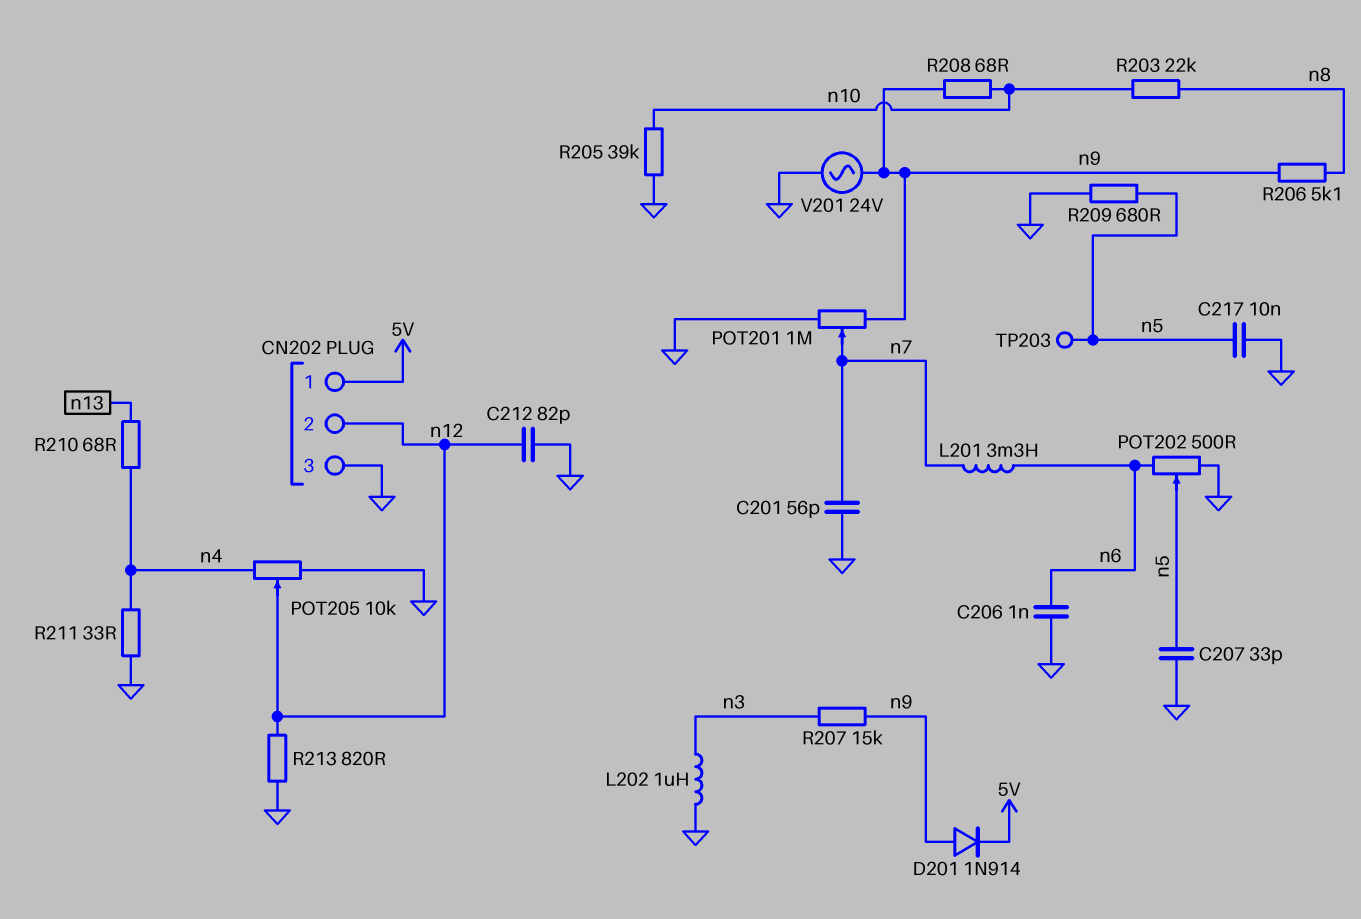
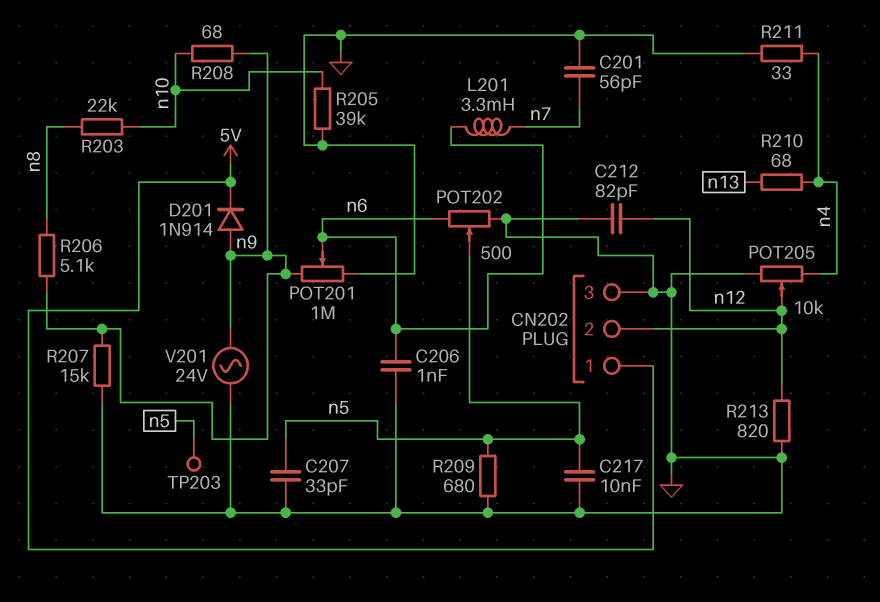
L202: 1uH (GND, n3) -> none
POT201: 1M (GND, n9, wiper n7) -> 1M (GND, n9, wiper n6)
R207: 15k (n3, n9) -> 15k (GND, n9)

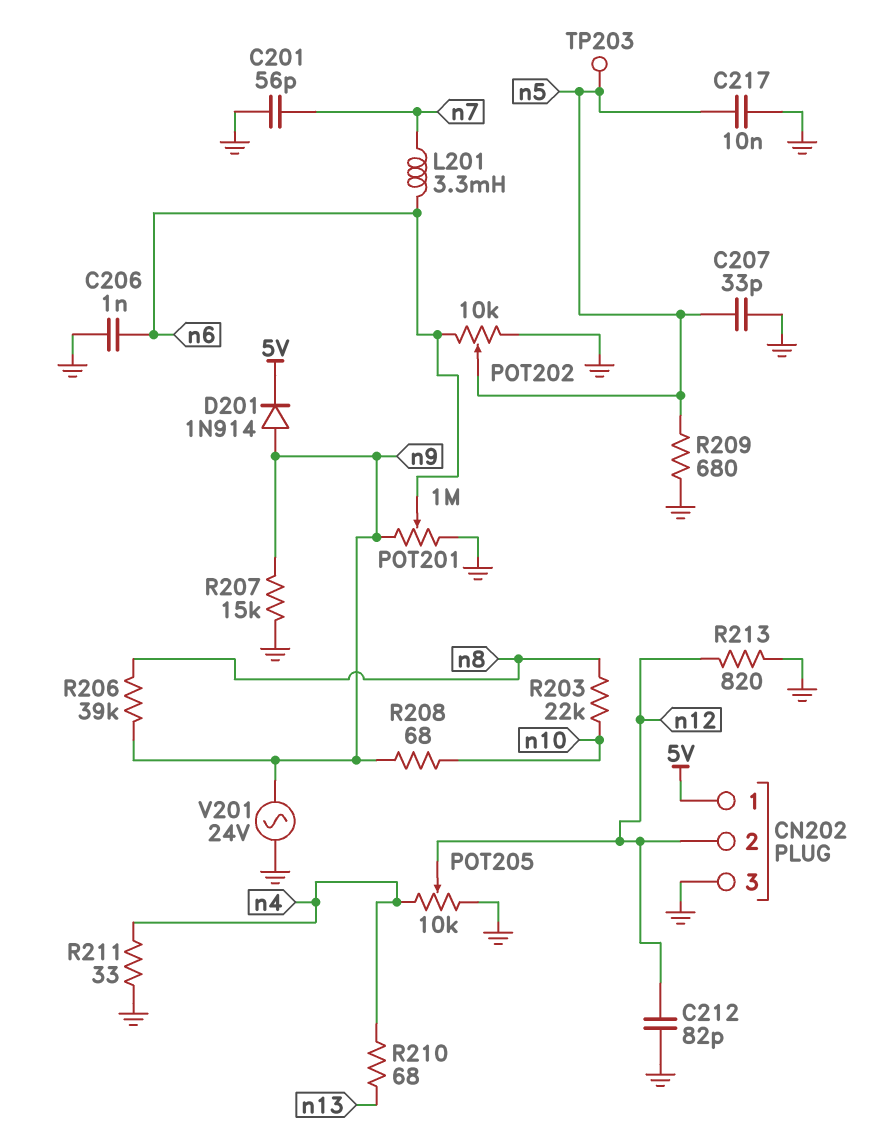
POT202: 500 (GND, n6, wiper n5) -> 10k (GND, n6, wiper n5)
R205: 39k (GND, n10) -> none
R206: 5.1k (n8, n9) -> 39k (n8, n9)

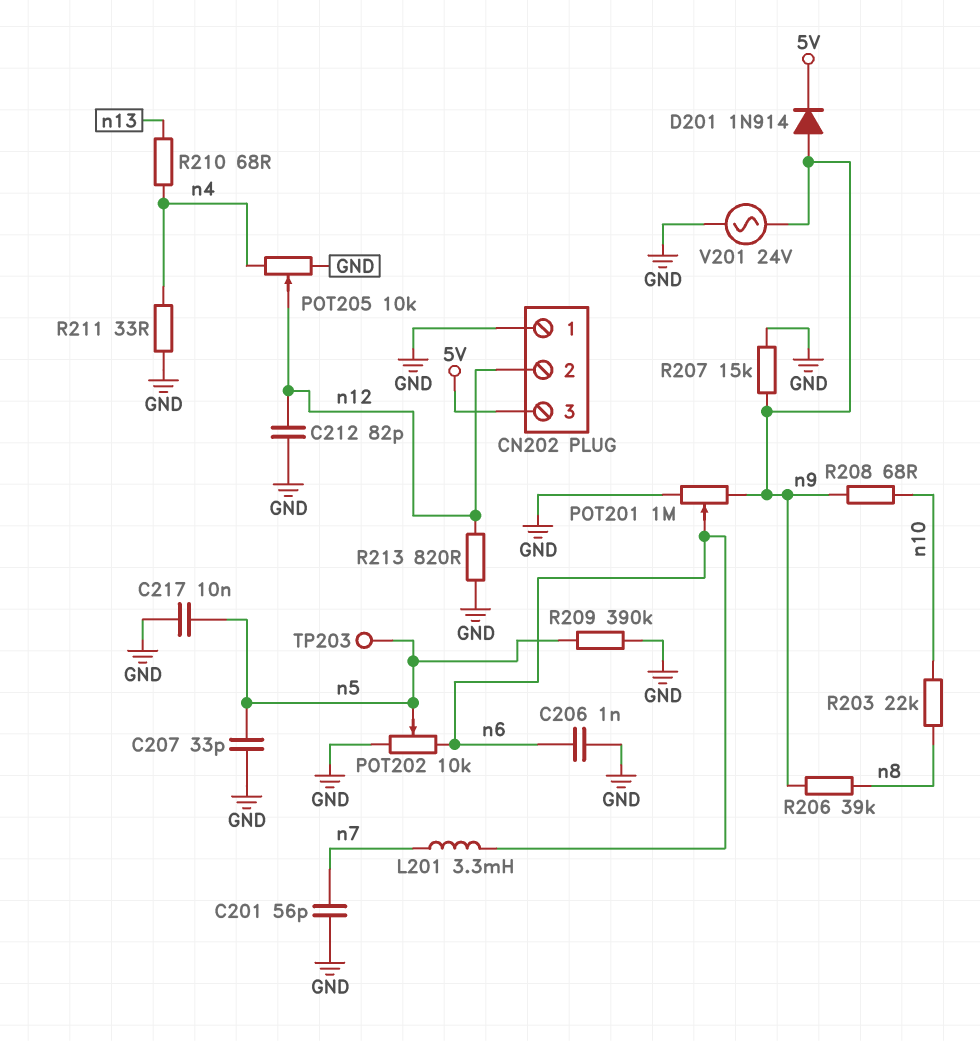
CN202 pin 1: 5V -> GND
CN202 pin 3: GND -> 5V
R209: 680 (GND, n5) -> 390k (GND, n5)

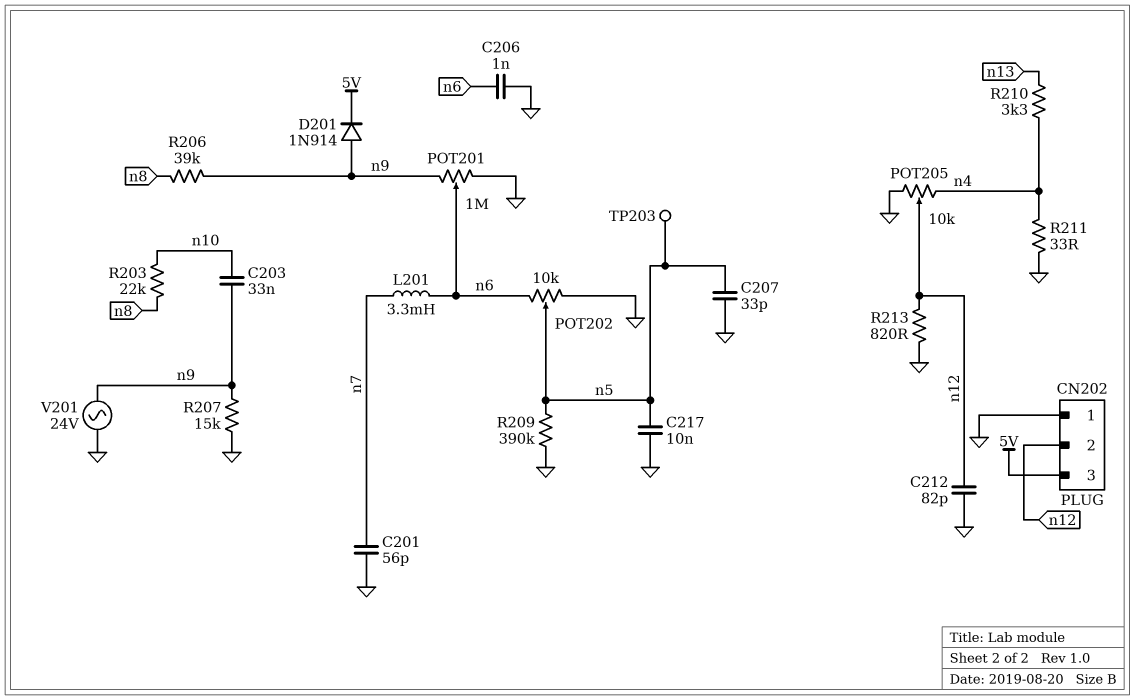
C203: none -> 33nF (n9, n10)
R208: 68 (n9, n10) -> none
R210: 68 (n4, n13) -> 3.3k (n4, n13)

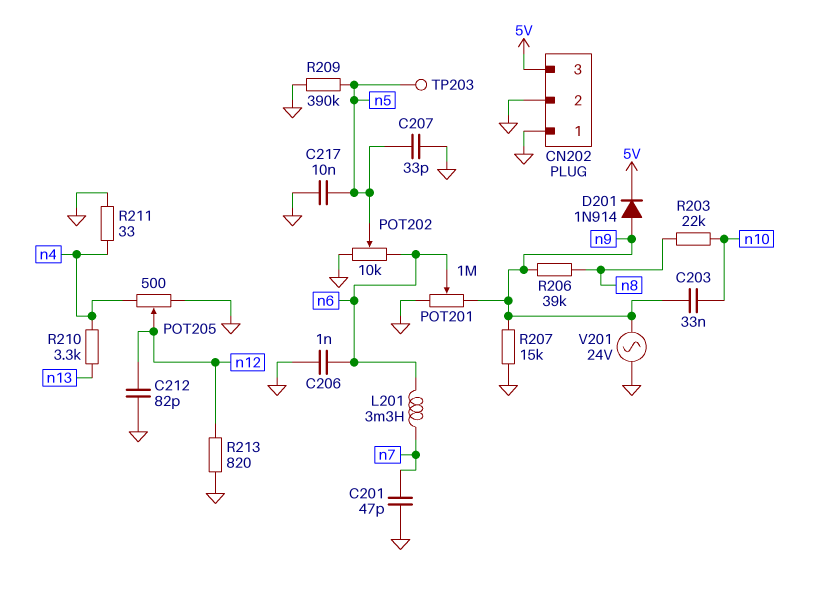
C201: 56pF (GND, n7) -> 47pF (GND, n7)
CN202 pin 2: n12 -> GND
POT205: 10k (GND, n4, wiper n12) -> 500 (GND, n4, wiper n12)

